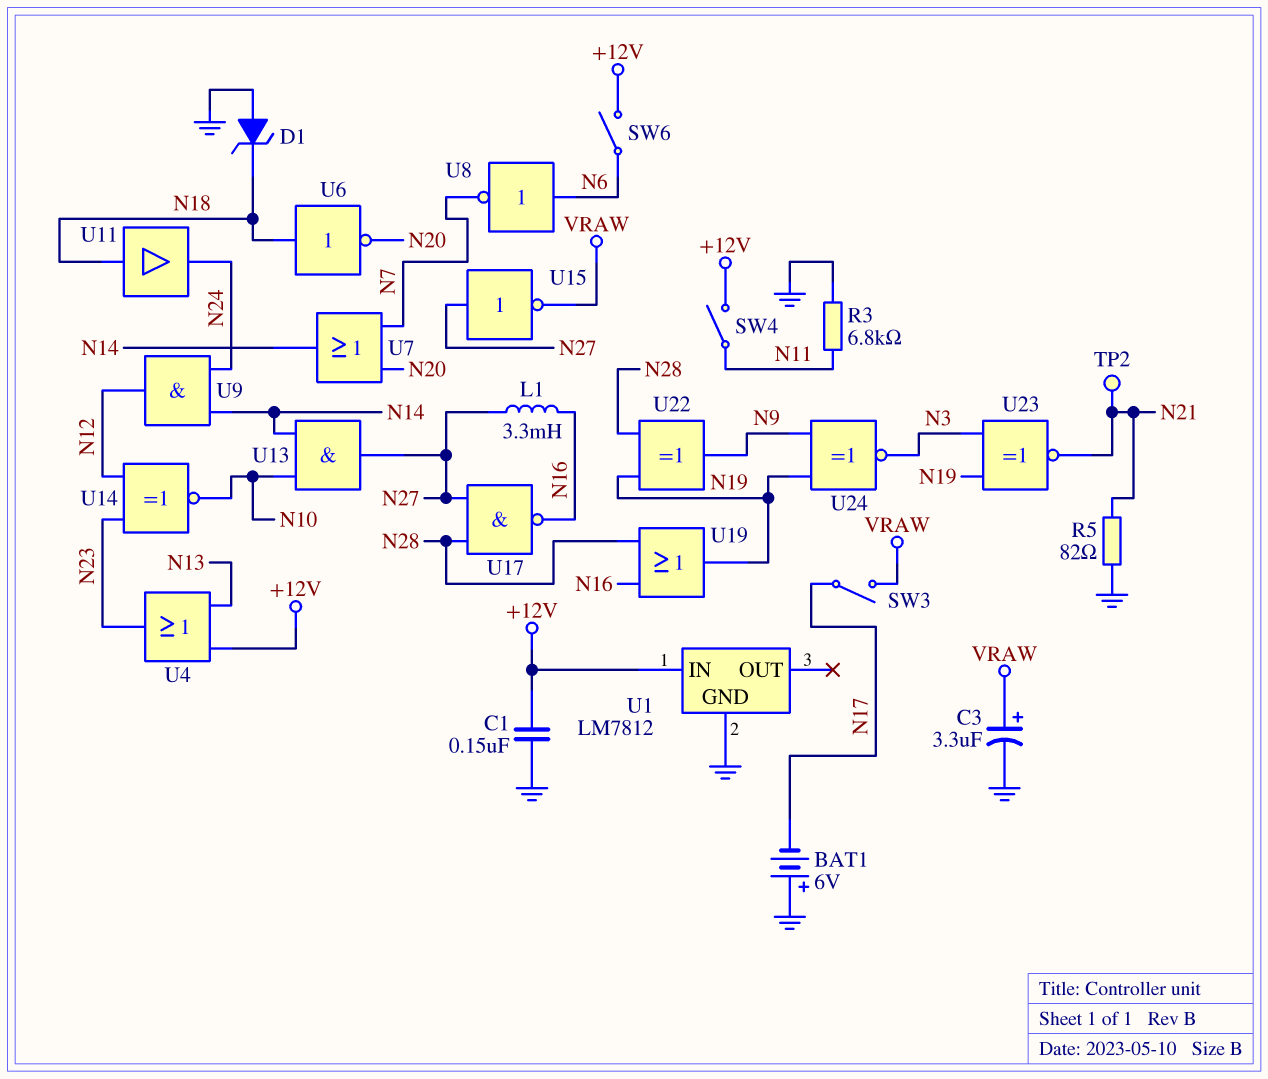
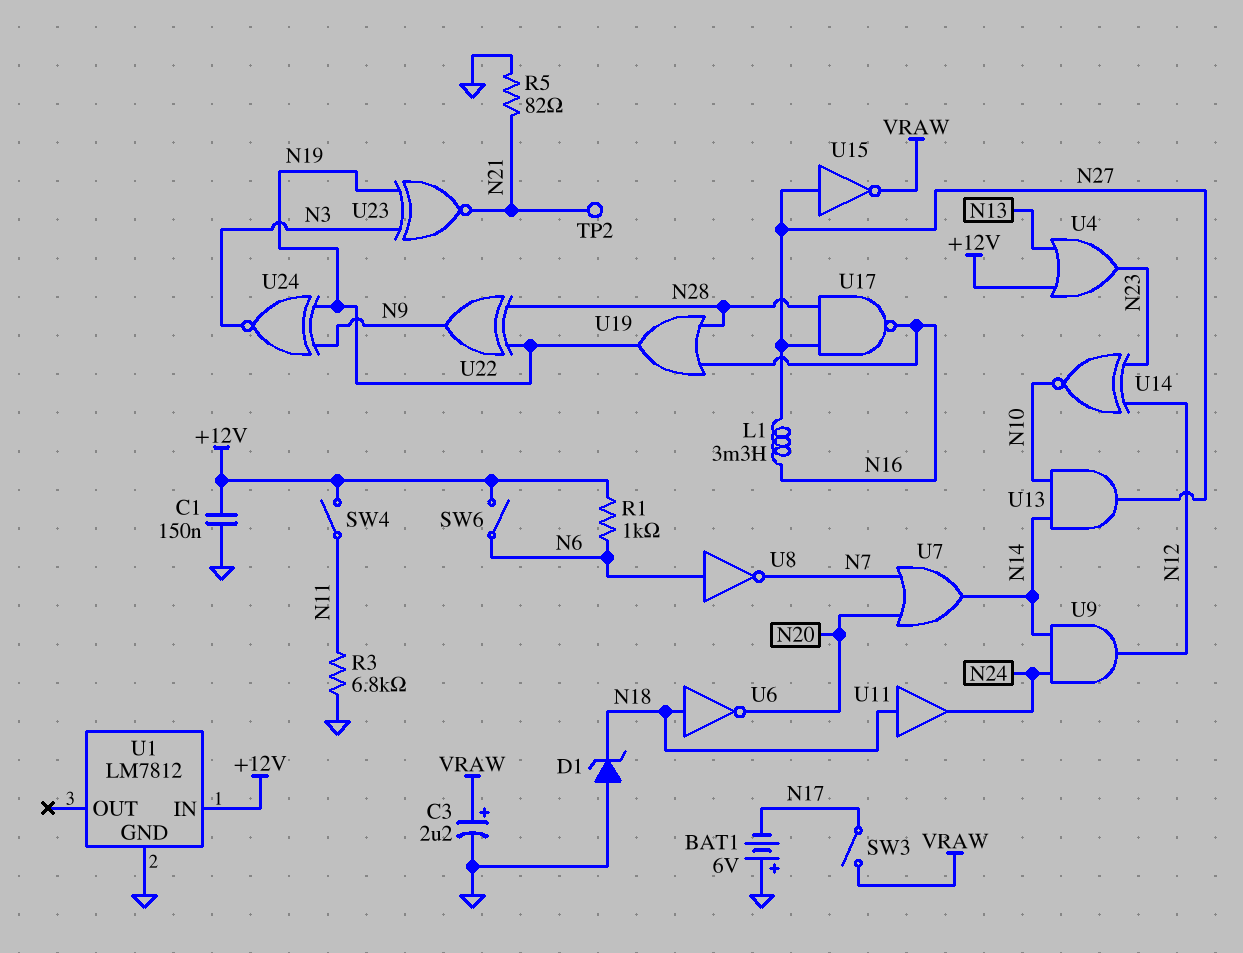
C3: 3.3uF (plus VRAW, minus GND) -> 2.2uF (plus VRAW, minus GND)
R1: none -> 1k (+12V, N6)

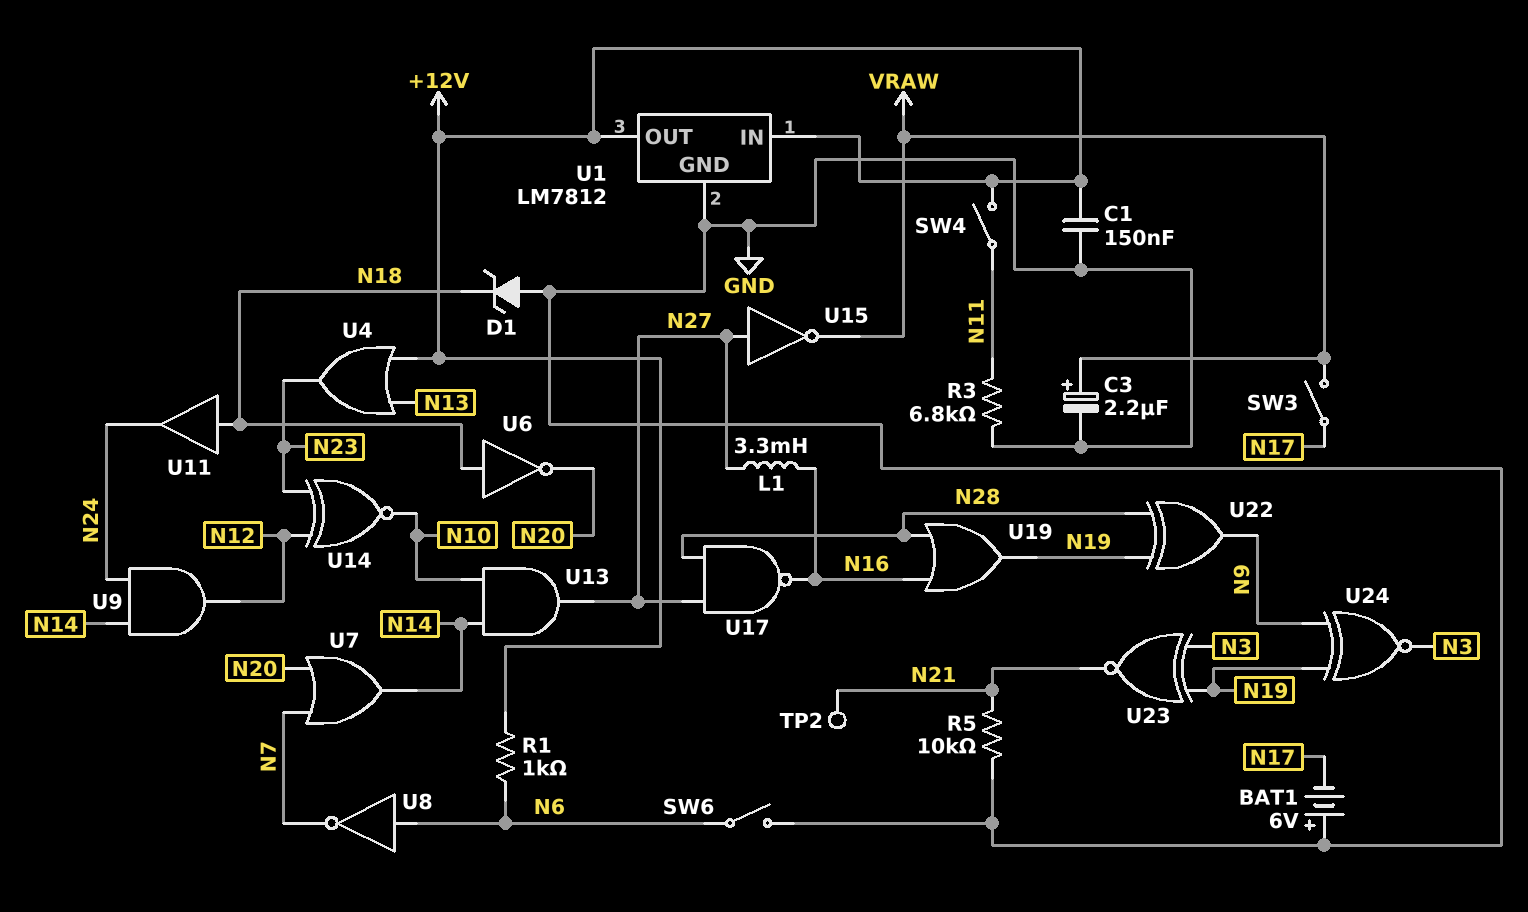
R5: 82 (GND, N21) -> 10k (GND, N21)
SW6: switch (+12V, N6) -> switch (GND, N6)
U1 pin OUT: none -> +12V

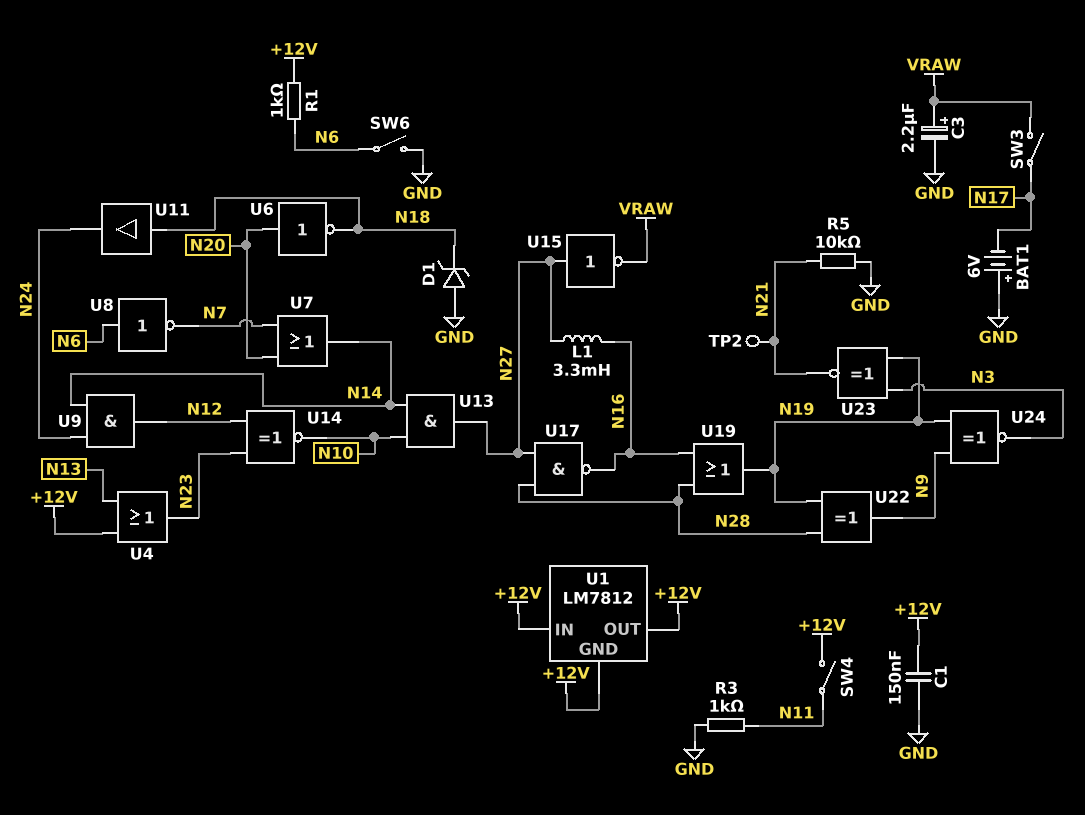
R3: 6.8k (GND, N11) -> 1k (GND, N11)
U1 pin GND: GND -> +12V
U6: NOT (in N18, out N20) -> NOT (in N20, out N18)

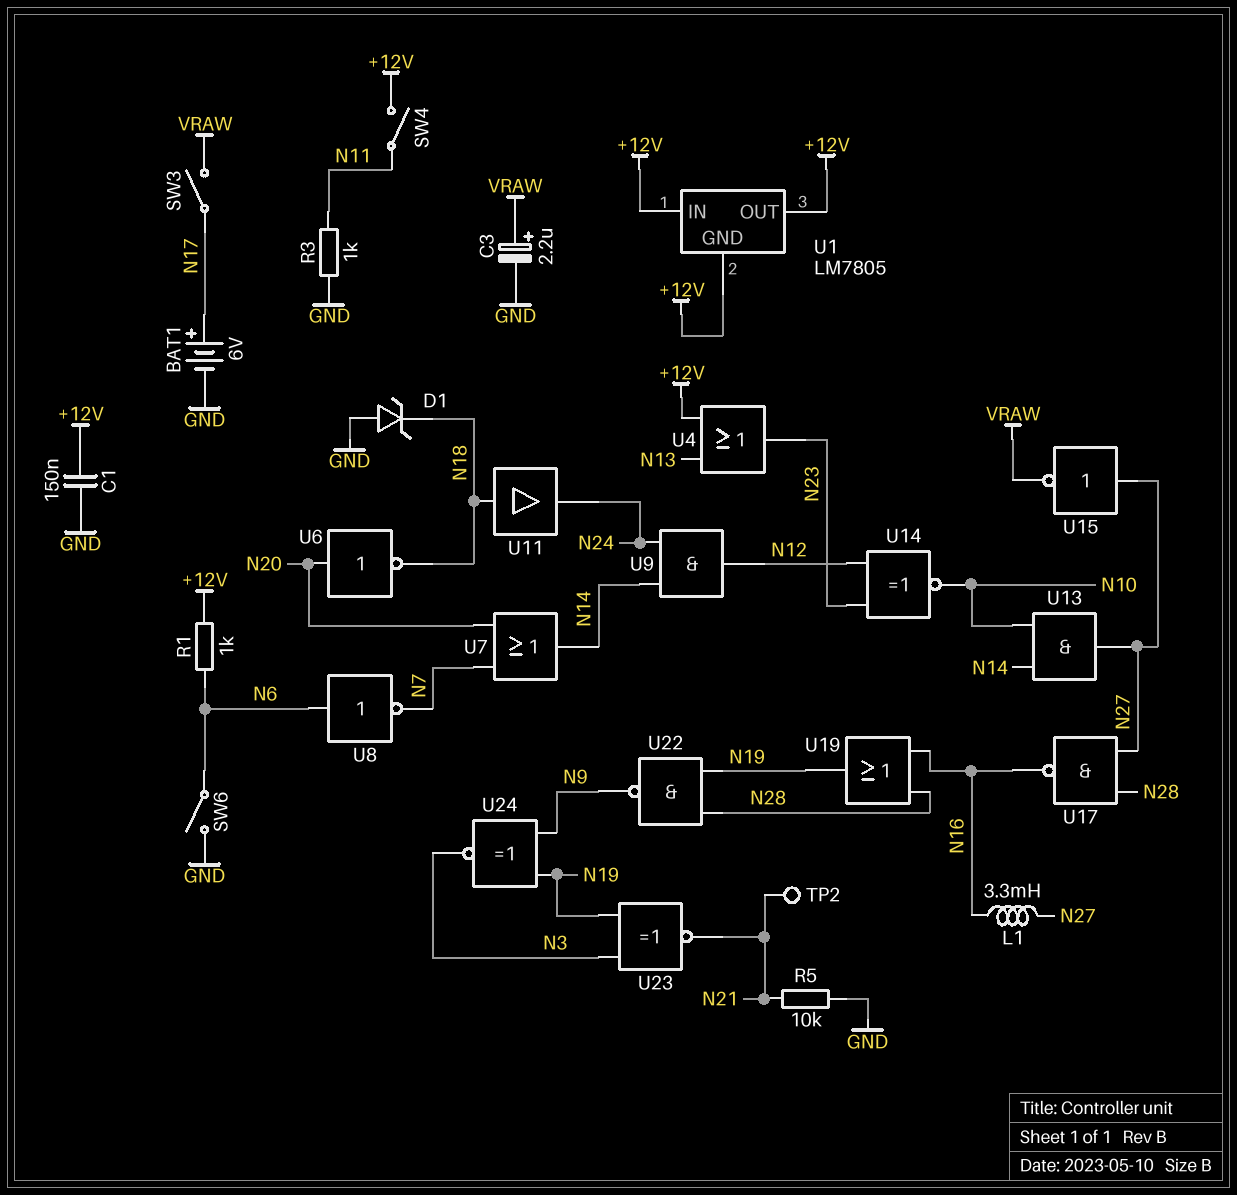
BAT1: 6V (plus GND, minus N17) -> 6V (plus N17, minus GND)
U1: LM7812 -> LM7805
U22: XOR (in N19, in N28, out N9) -> NAND (in N19, in N28, out N9)

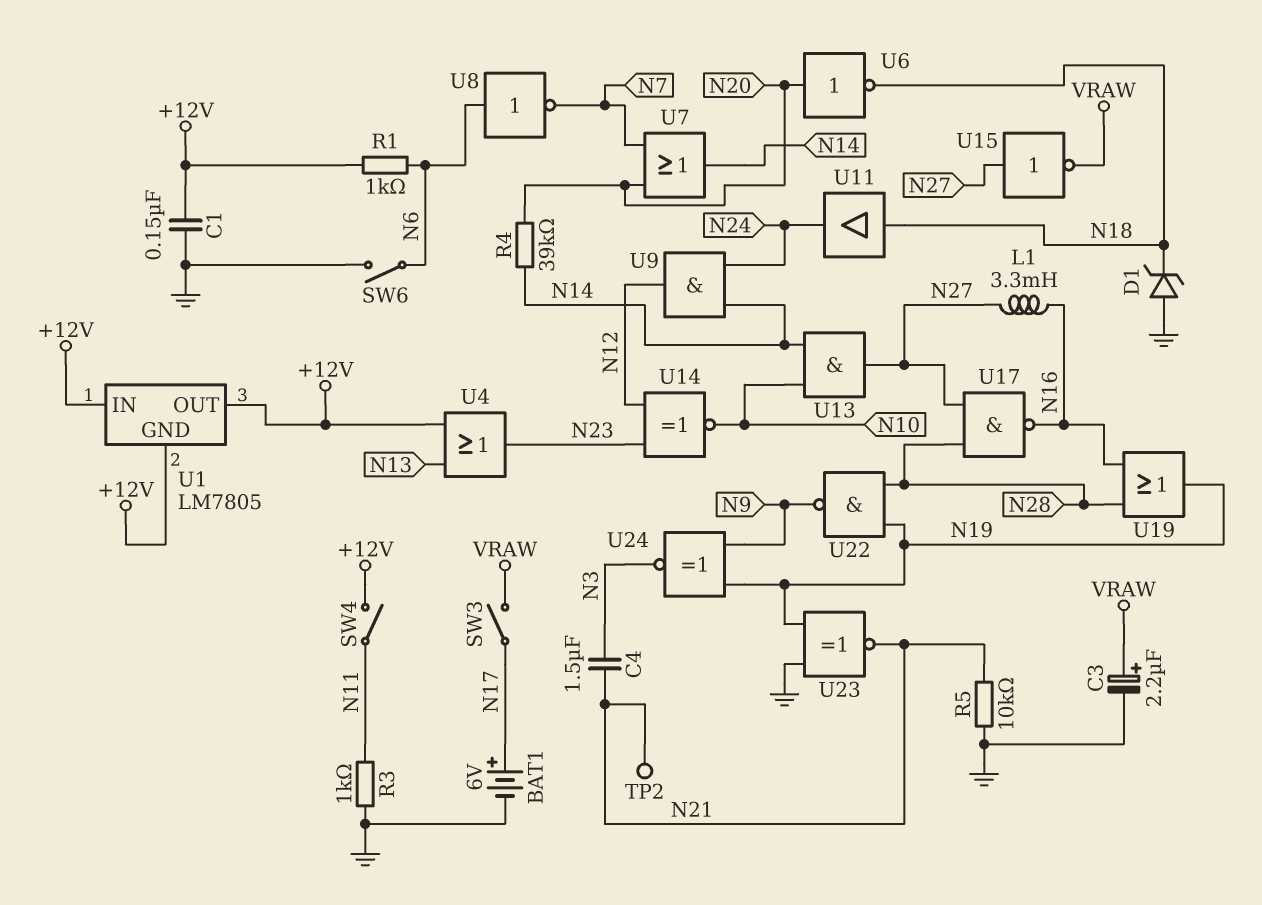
C4: none -> 1.5uF (N3, N21)
R4: none -> 39k (N14, N20)
U23: XNOR (in N3, in N19, out N21) -> XNOR (in GND, in N19, out N21)

